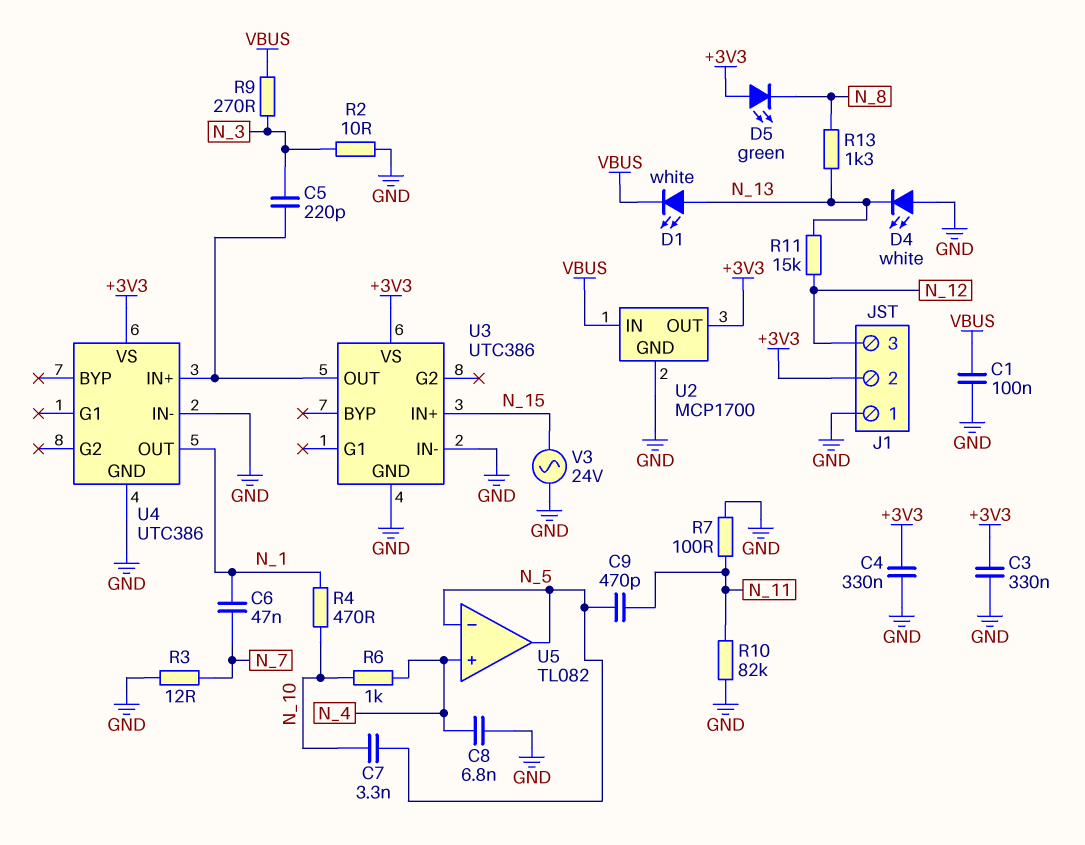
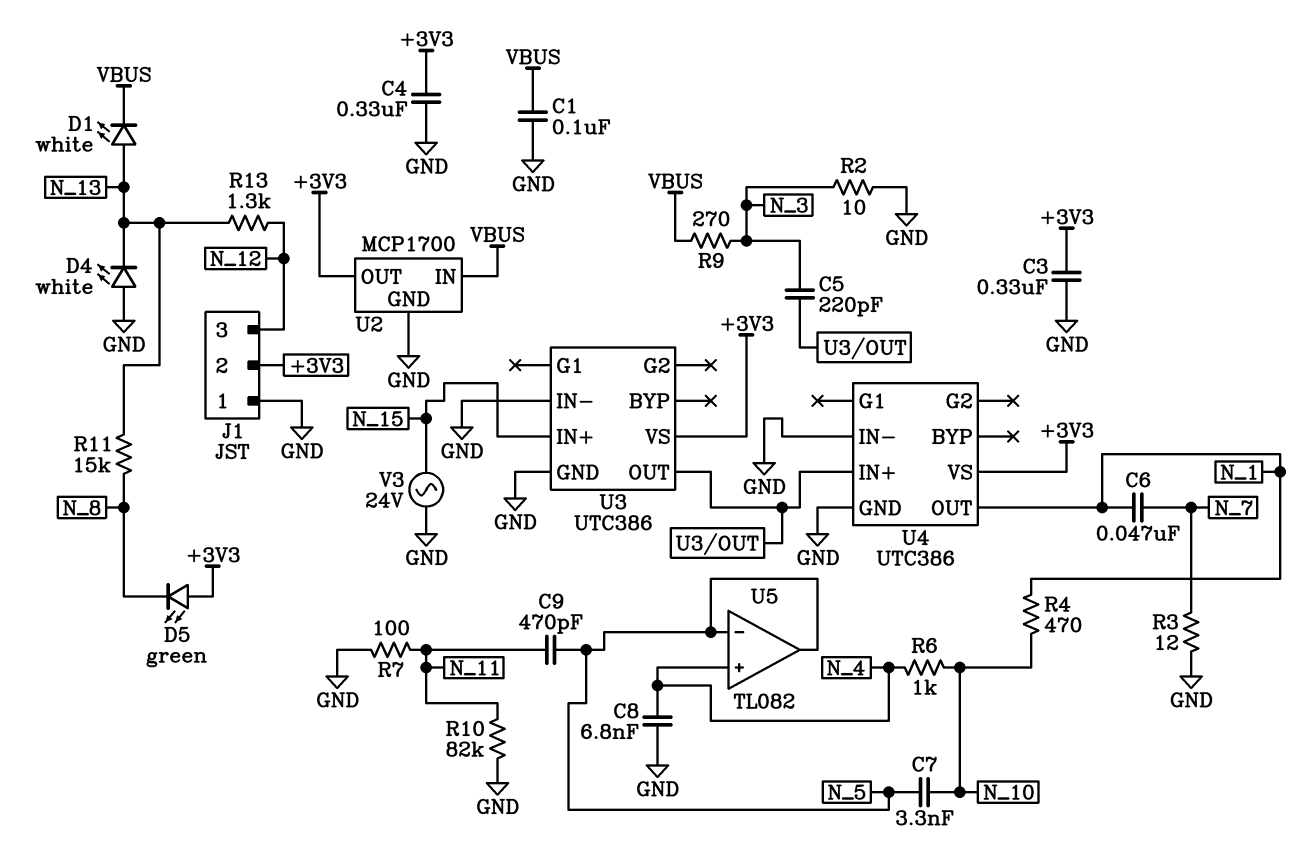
R11: 15k (N_12, N_13) -> 15k (N_8, N_13)
R13: 1.3k (N_8, N_13) -> 1.3k (N_12, N_13)

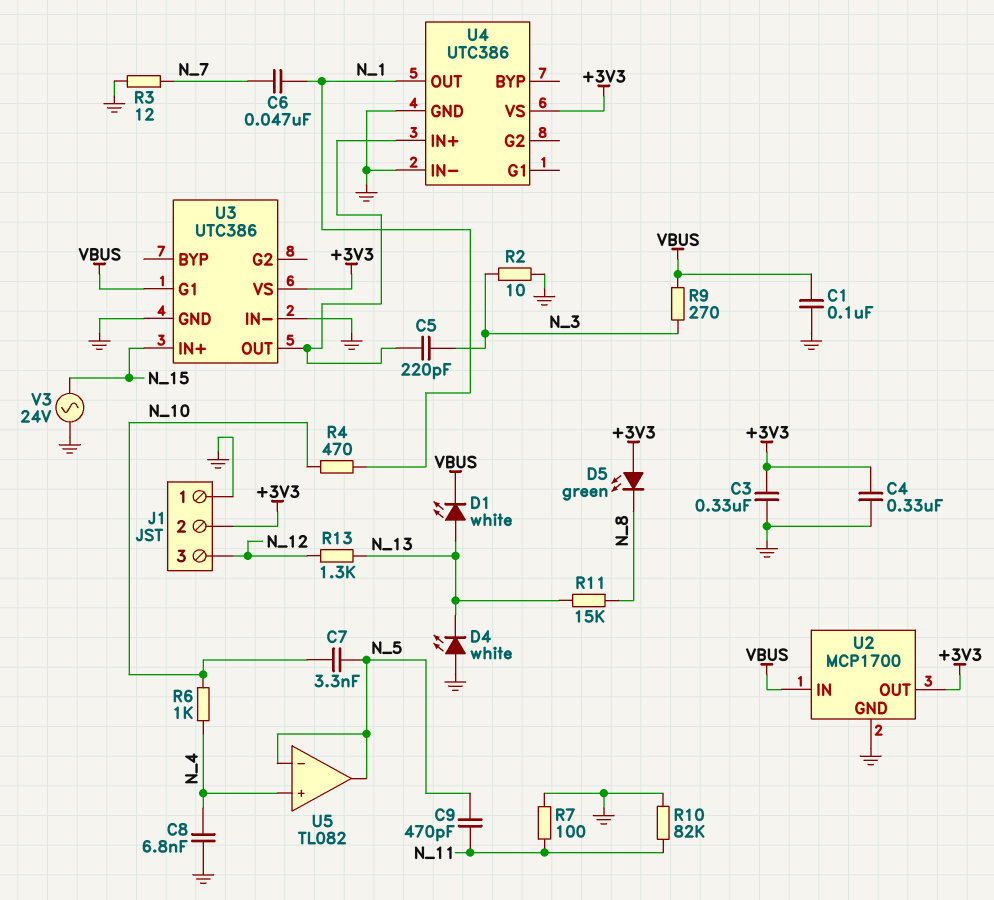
U3 pin G1: none -> VBUS

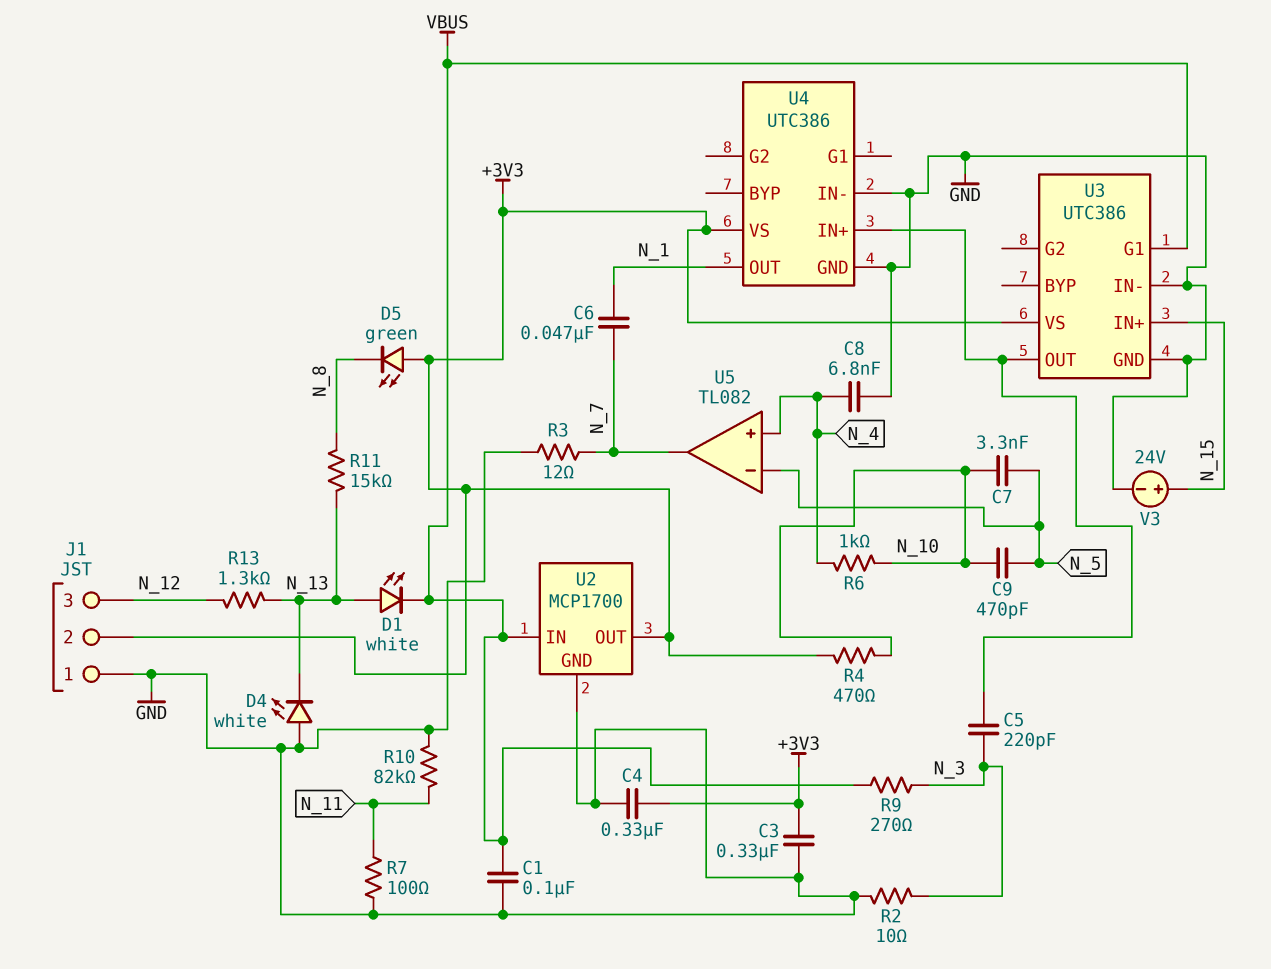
C9: 470pF (N_5, N_11) -> 470pF (N_5, N_10)
R4: 470 (N_1, N_10) -> 470 (+3V3, N_10)
U5 pin out: N_5 -> N_7
V3: AC 24V (GND, N_15) -> 24V (plus N_15, minus GND)

